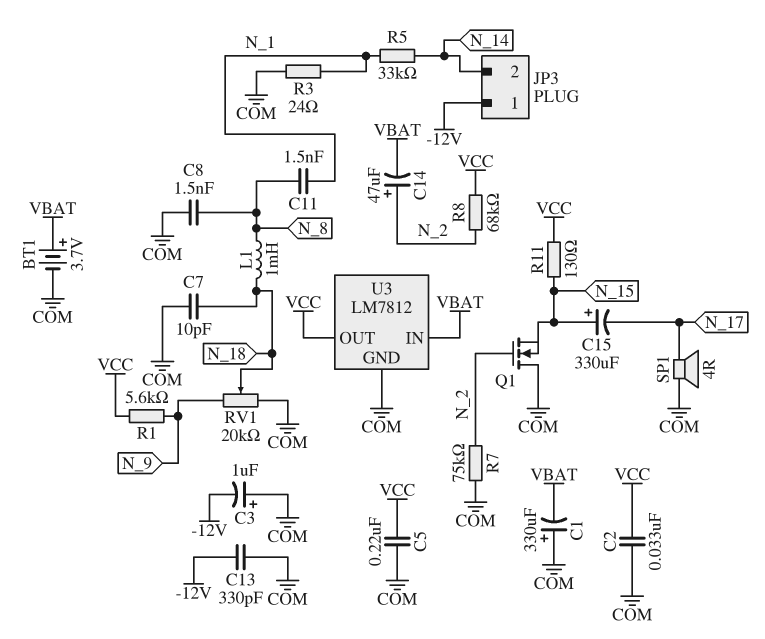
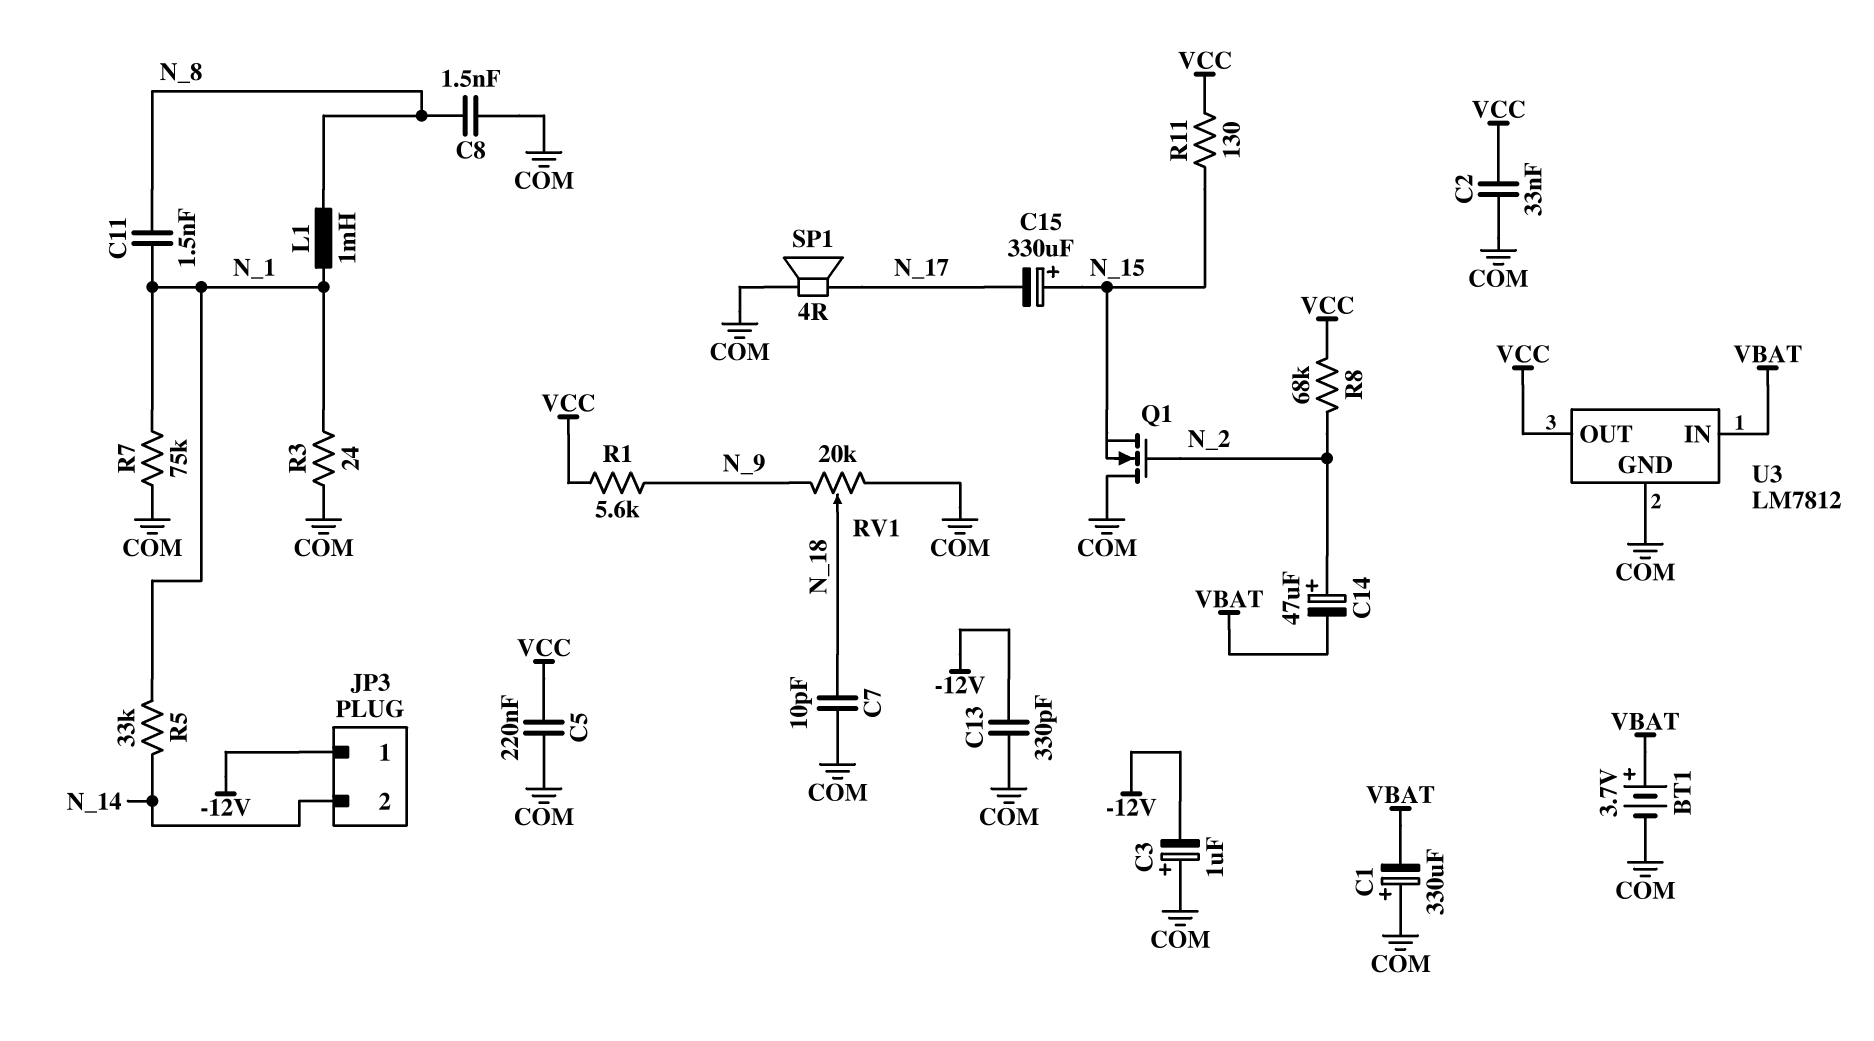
L1: 1mH (N_8, N_18) -> 1mH (N_1, N_8)
R7: 75k (COM, N_2) -> 75k (COM, N_1)

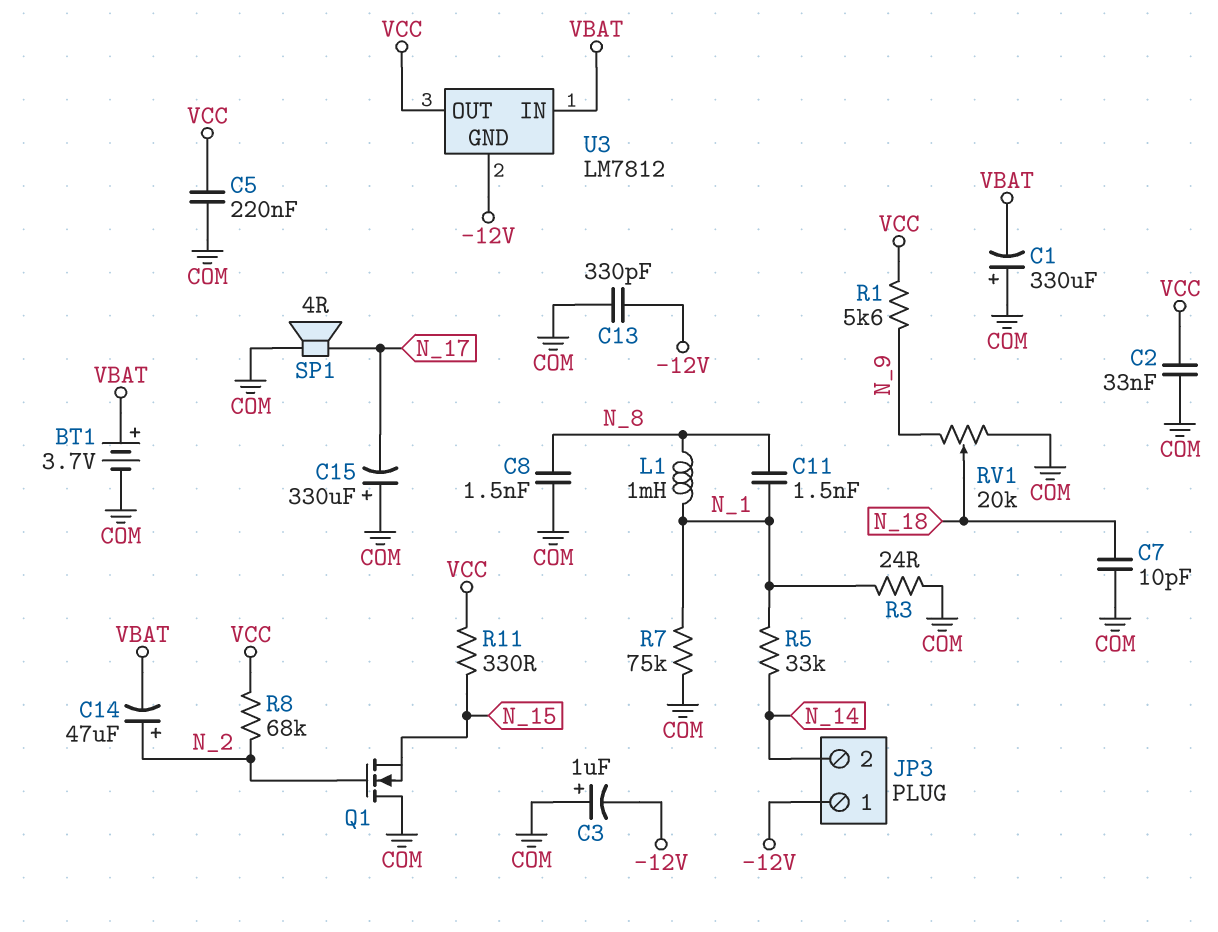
C15: 330uF (plus N_15, minus N_17) -> 330uF (plus COM, minus N_17)
R11: 130 (N_15, VCC) -> 330 (N_15, VCC)
U3 pin GND: COM -> -12V

